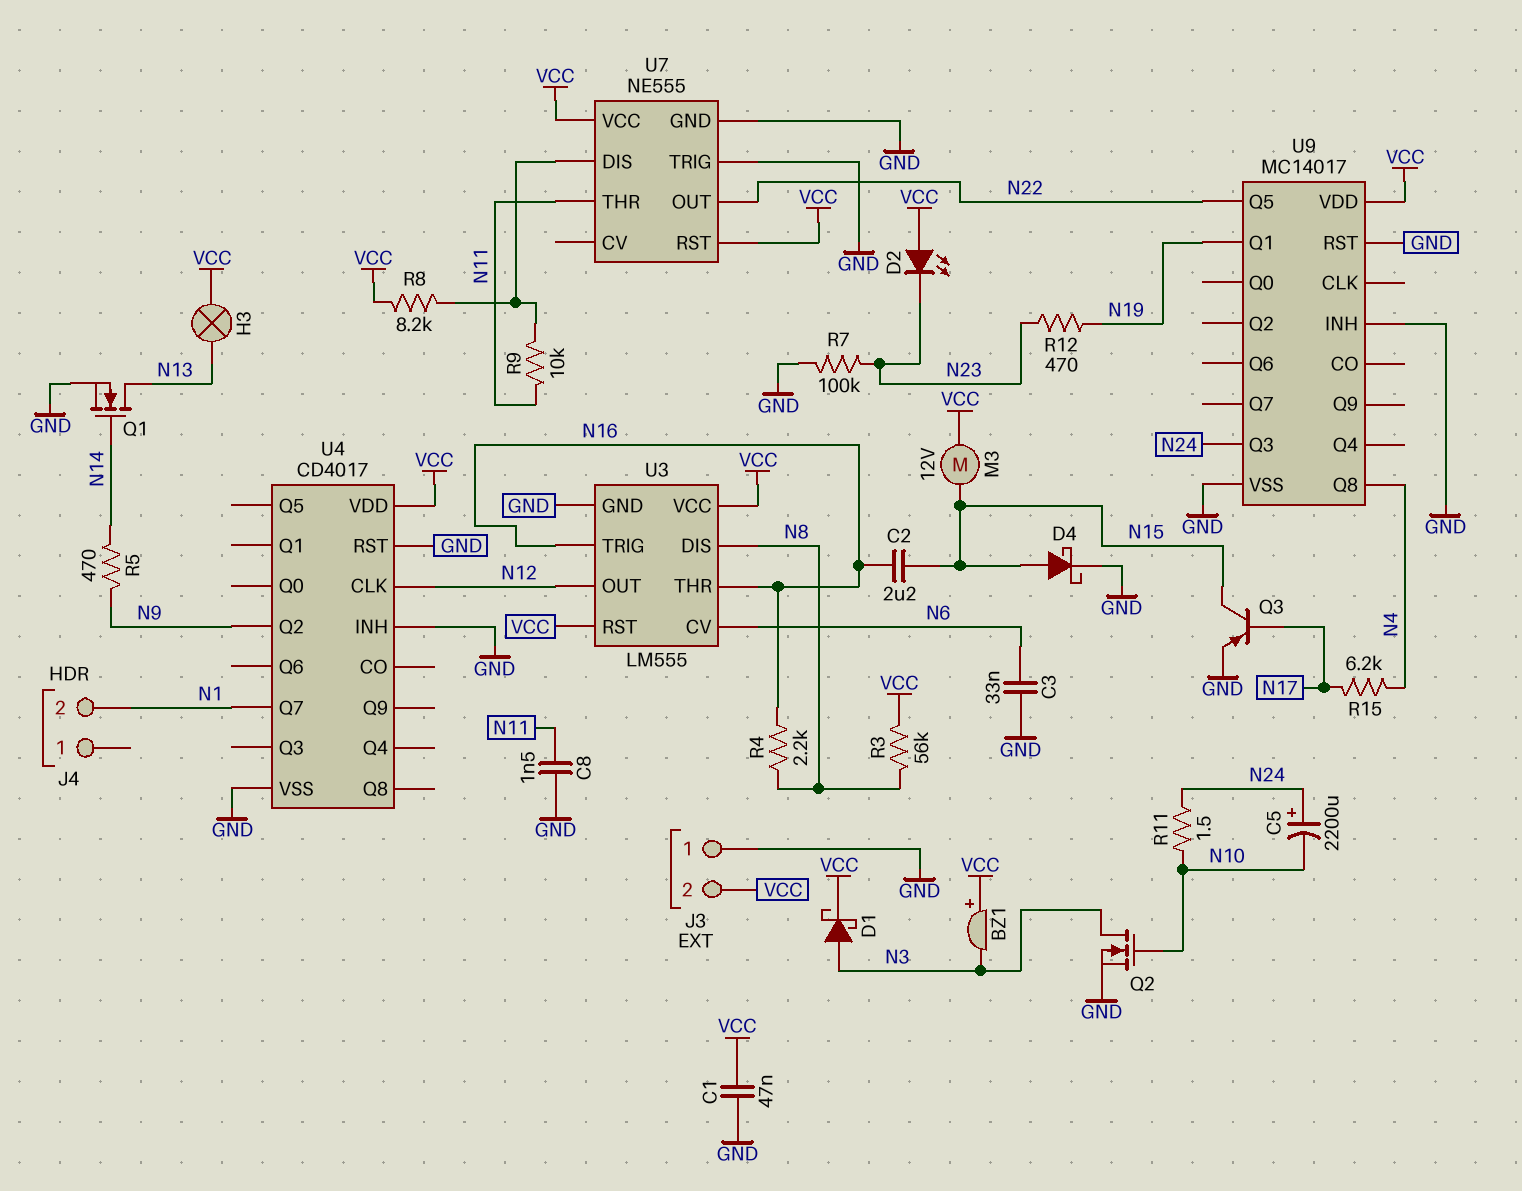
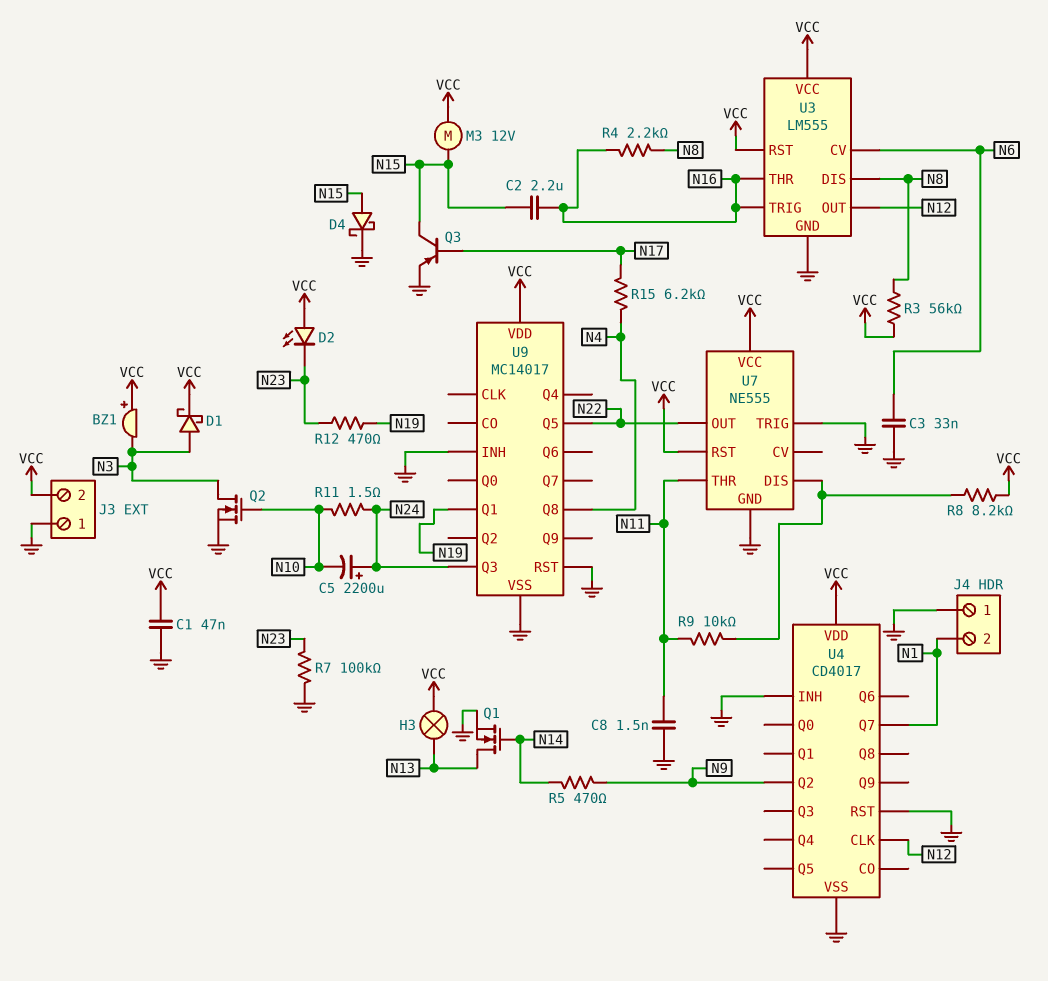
J4 pin 1: none -> GND

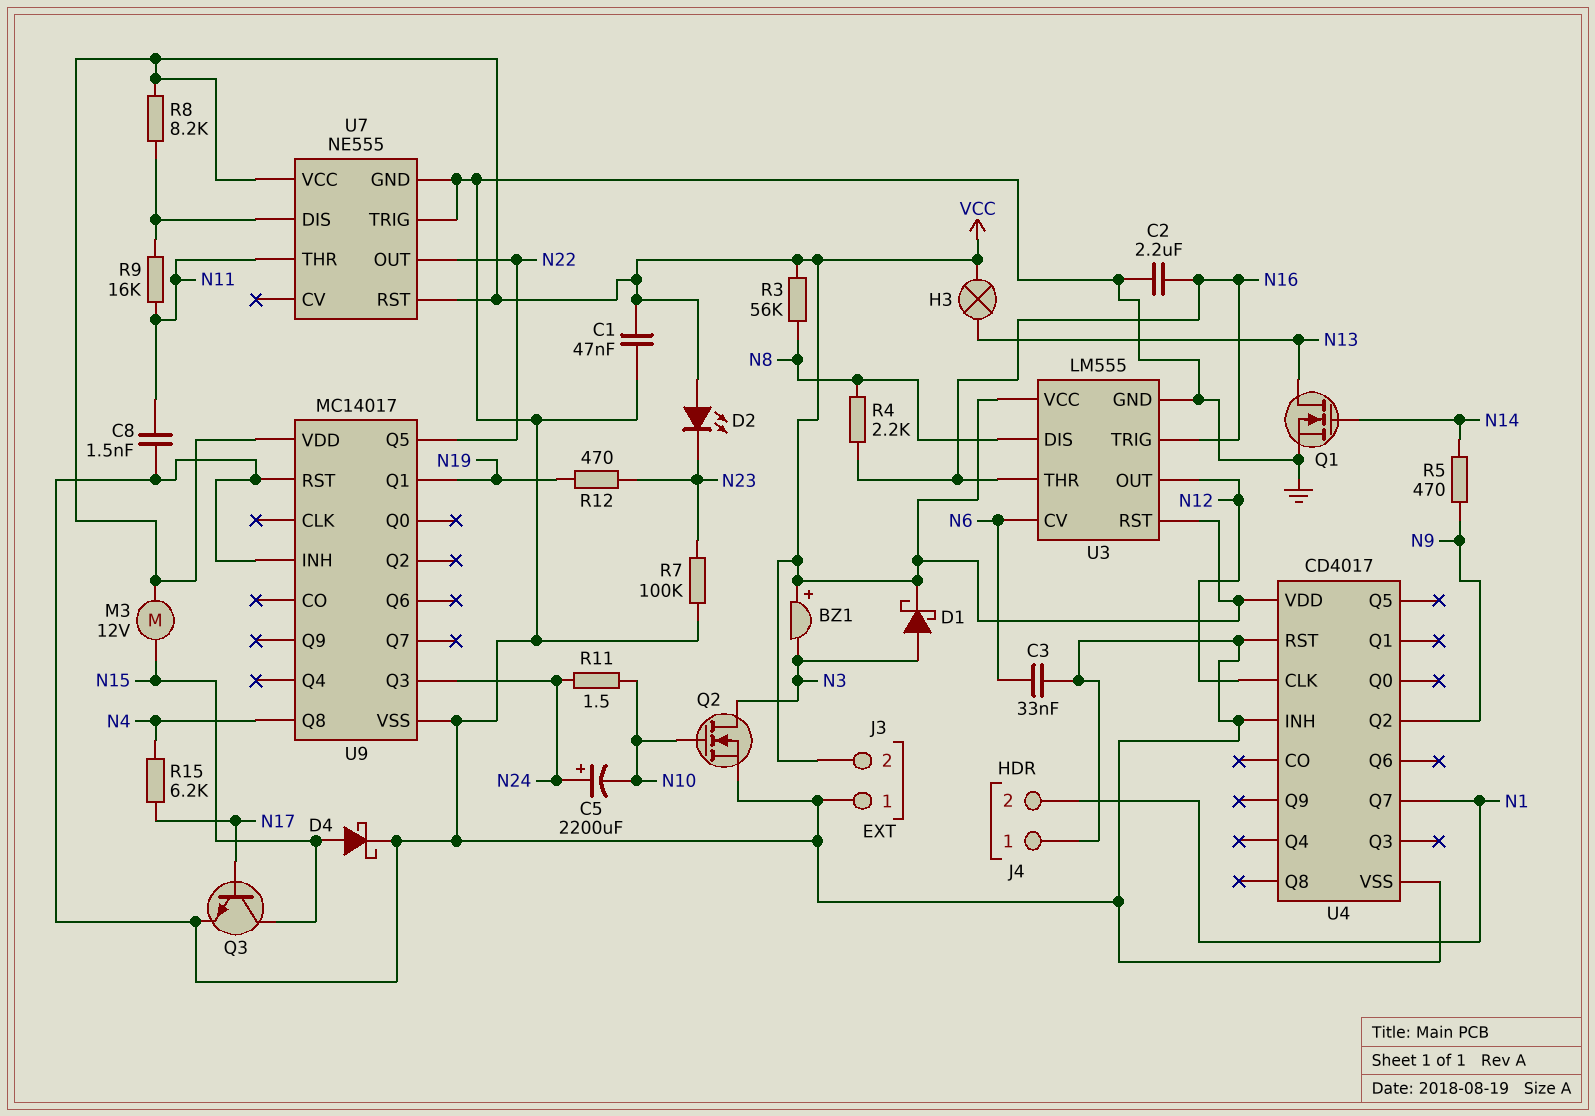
C2: 2.2uF (N15, N16) -> 2.2uF (GND, N16)
Q3: PNP (B N17, C N15, E GND) -> NPN (B N17, C N15, E GND)
R9: 10k (N11, U7/DIS) -> 16k (N11, U7/DIS)

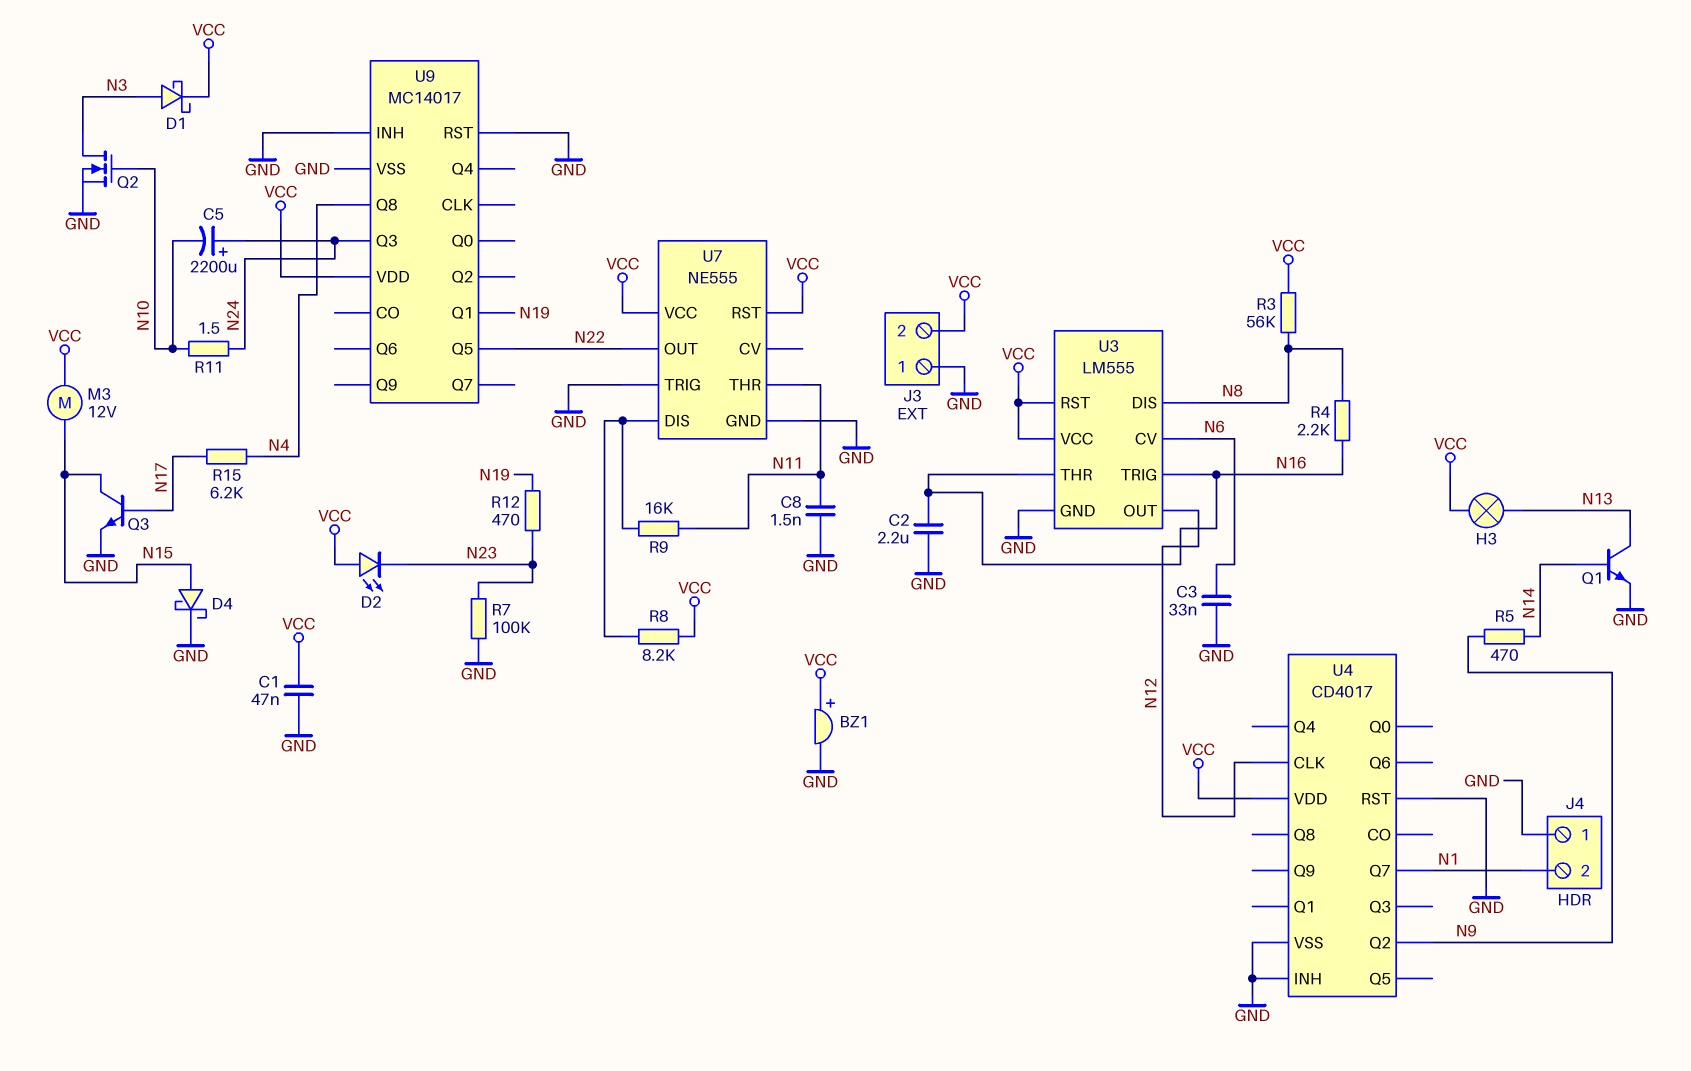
BZ1: buzzer (plus VCC, minus N3) -> buzzer (plus VCC, minus GND)
Q1: NMOS (G N14, D N13, S GND) -> NPN (B N14, C N13, E GND)

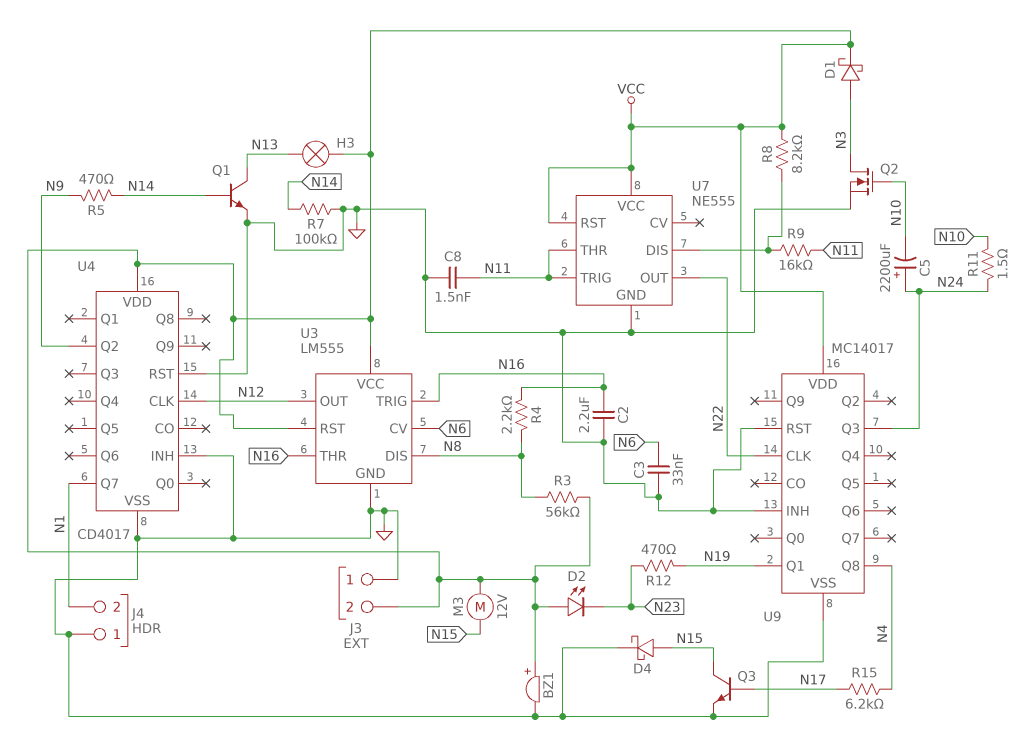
C1: 47nF (GND, VCC) -> none
R7: 100k (GND, N23) -> 100k (GND, N14)
U7 pin TRIG: GND -> N11
U9 pin CLK: none -> N22
U9 pin Q5: N22 -> none

